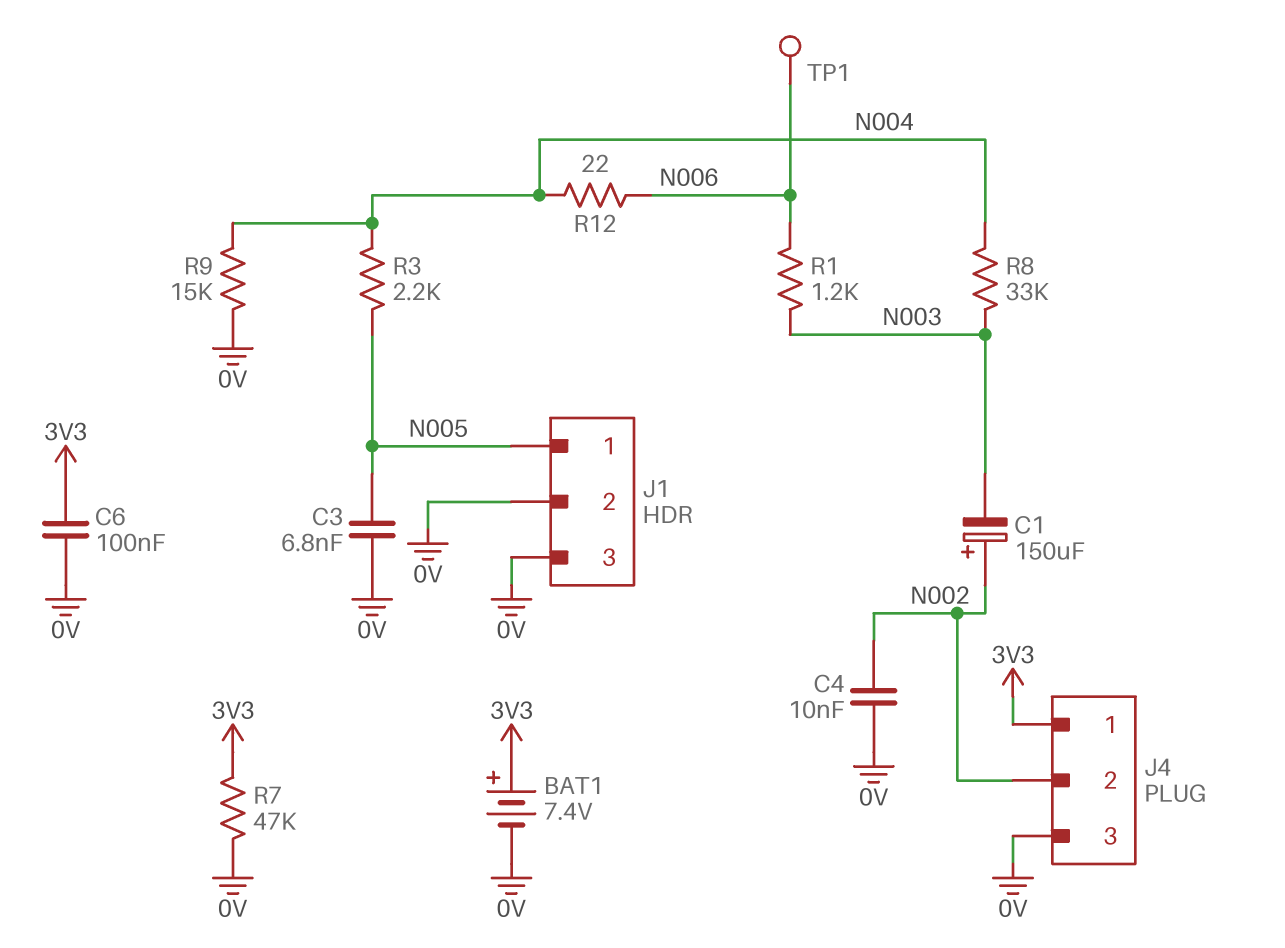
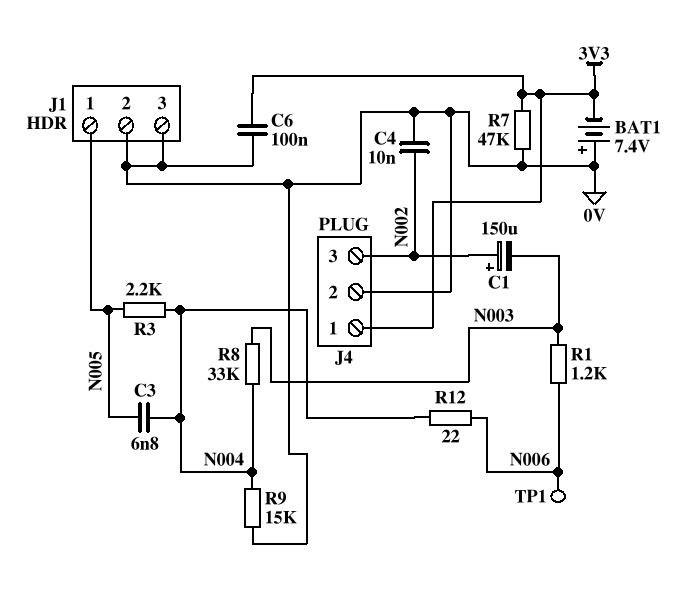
BAT1: 7.4V (plus 3V3, minus 0V) -> 7.4V (plus 0V, minus 3V3)
C3: 6.8nF (0V, N005) -> 6.8nF (N004, N005)
J4 pin 2: N002 -> 0V
J4 pin 3: 0V -> N002

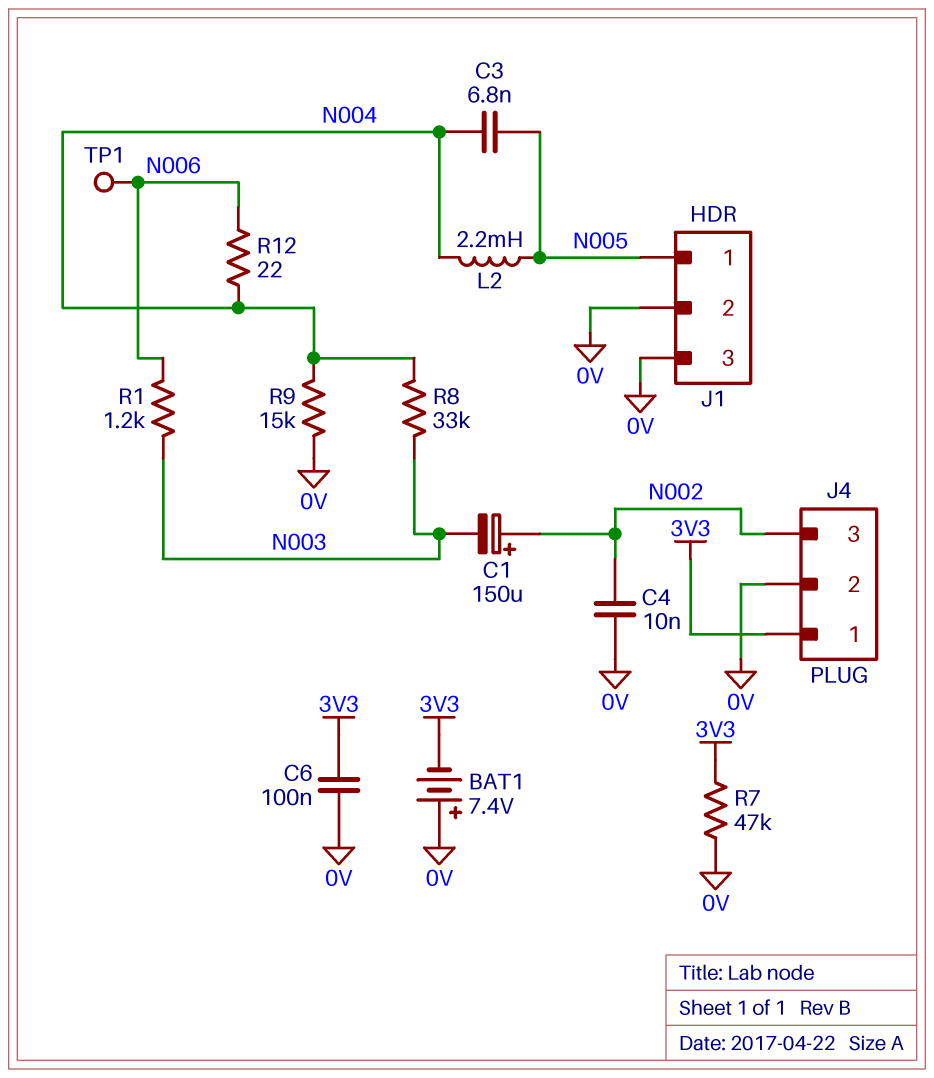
L2: none -> 2.2mH (N004, N005)
R3: 2.2k (N004, N005) -> none

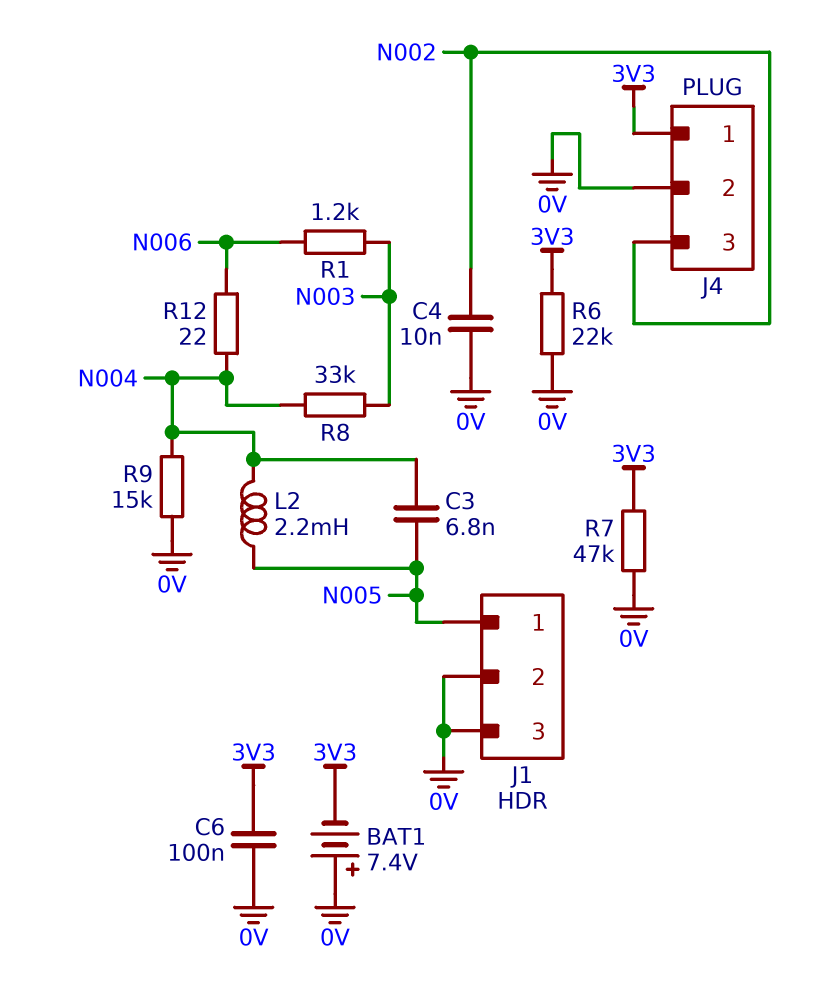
C1: 150uF (plus N002, minus N003) -> none
R6: none -> 22k (0V, 3V3)
TP1: test point (N006) -> none

